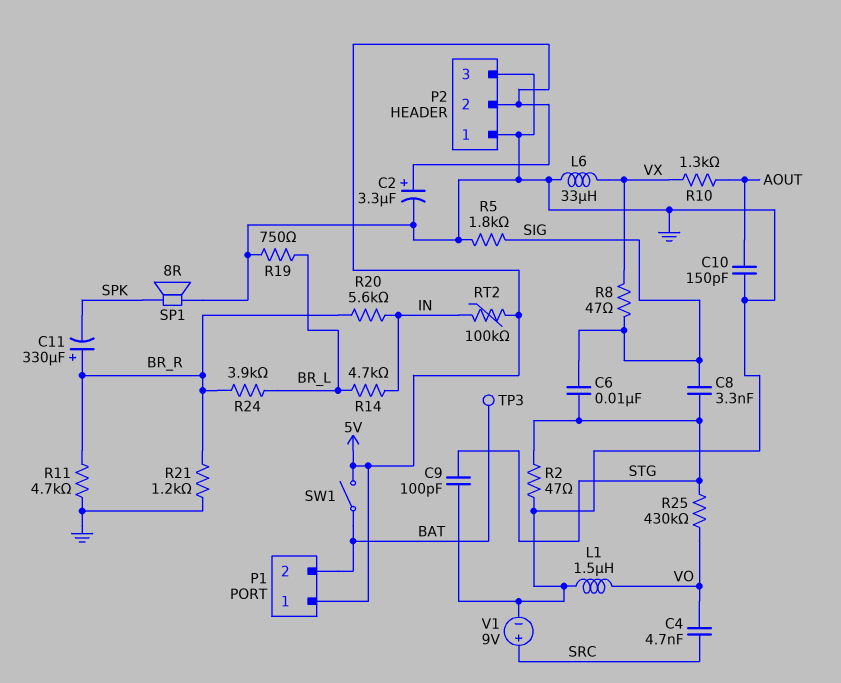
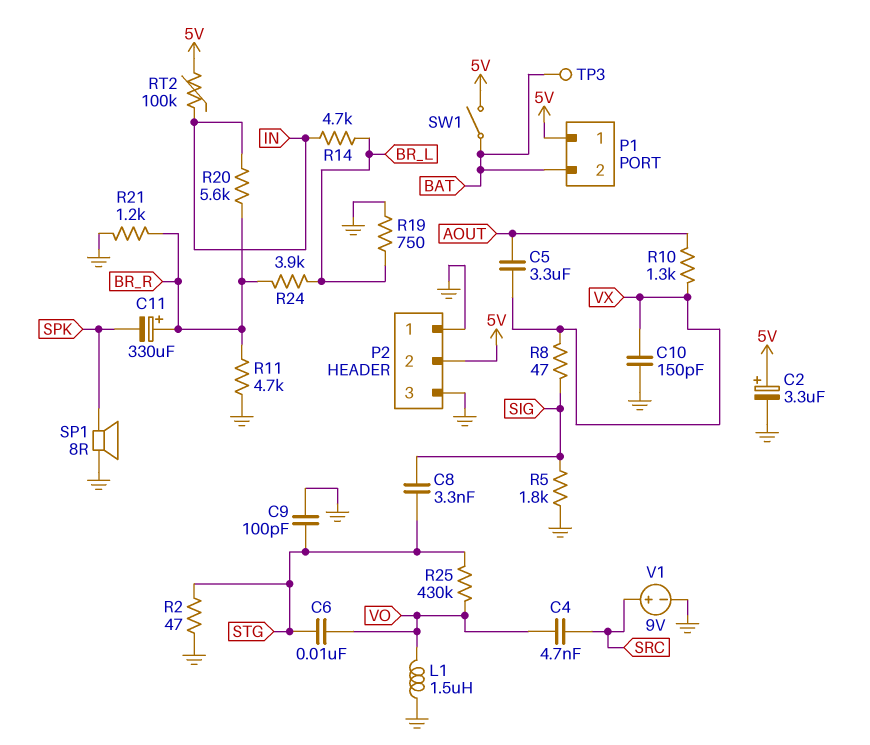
C5: none -> 3.3uF (AOUT, VX)
C6: 10nF (SIG, STG) -> 10nF (STG, VO)
C10: 150pF (AOUT, GND) -> 150pF (GND, VX)
L6: 33uH (GND, VX) -> none

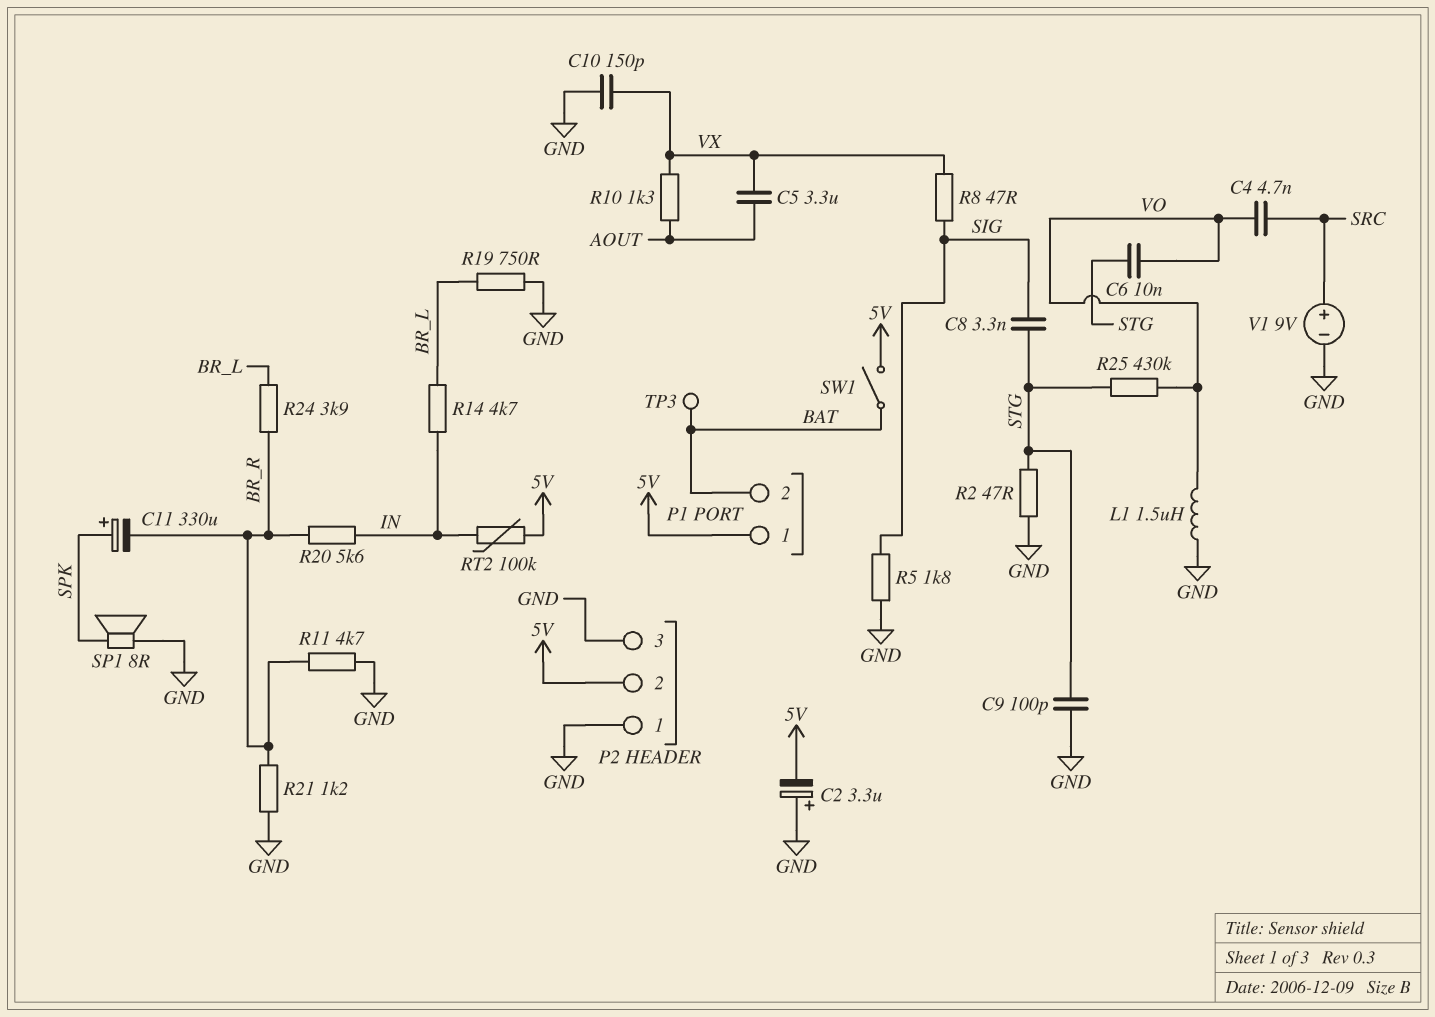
C2: 3.3uF (plus 5V, minus GND) -> 3.3uF (plus GND, minus 5V)
C11: 330uF (plus BR_R, minus SPK) -> 330uF (plus SPK, minus BR_R)

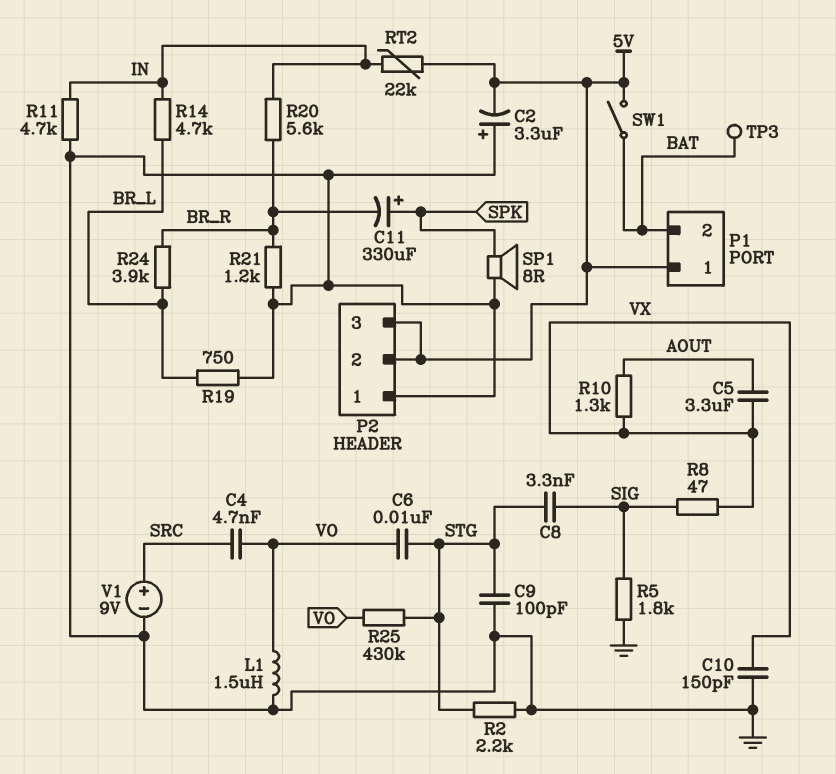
P2 pin 3: GND -> 5V
R2: 47 (GND, STG) -> 2.2k (GND, STG)
R11: 4.7k (BR_R, GND) -> 4.7k (GND, IN)
RT2: 100k (5V, IN) -> 22k (5V, IN)

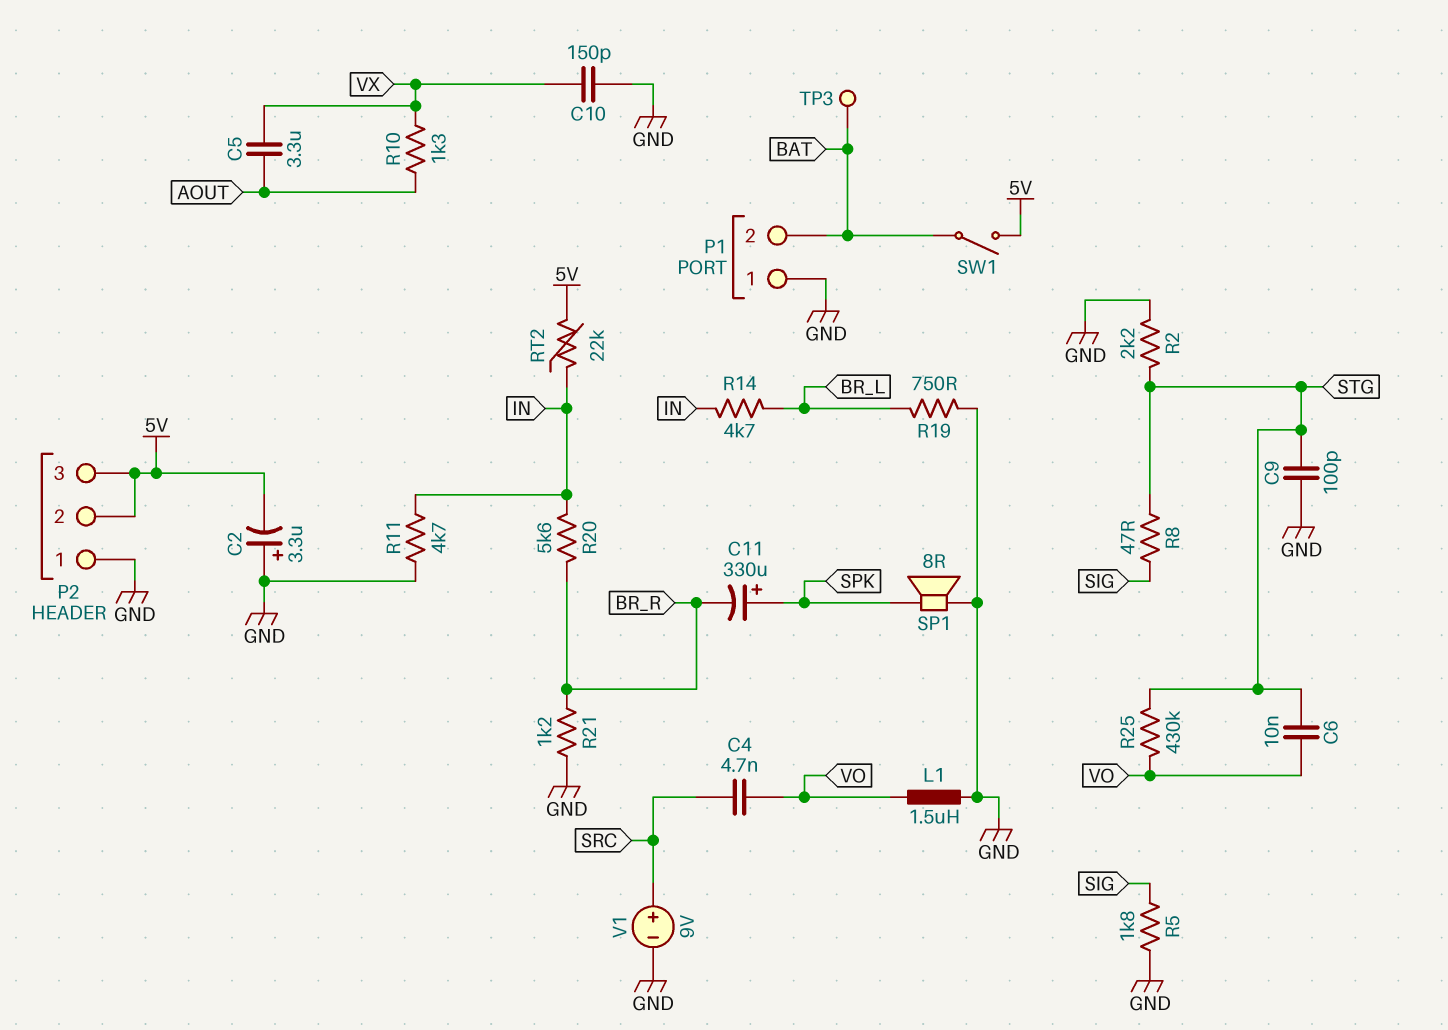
C8: 3.3nF (SIG, STG) -> none
P1 pin 1: 5V -> GND
R8: 47 (SIG, VX) -> 47 (SIG, STG)
R24: 3.9k (BR_L, BR_R) -> none

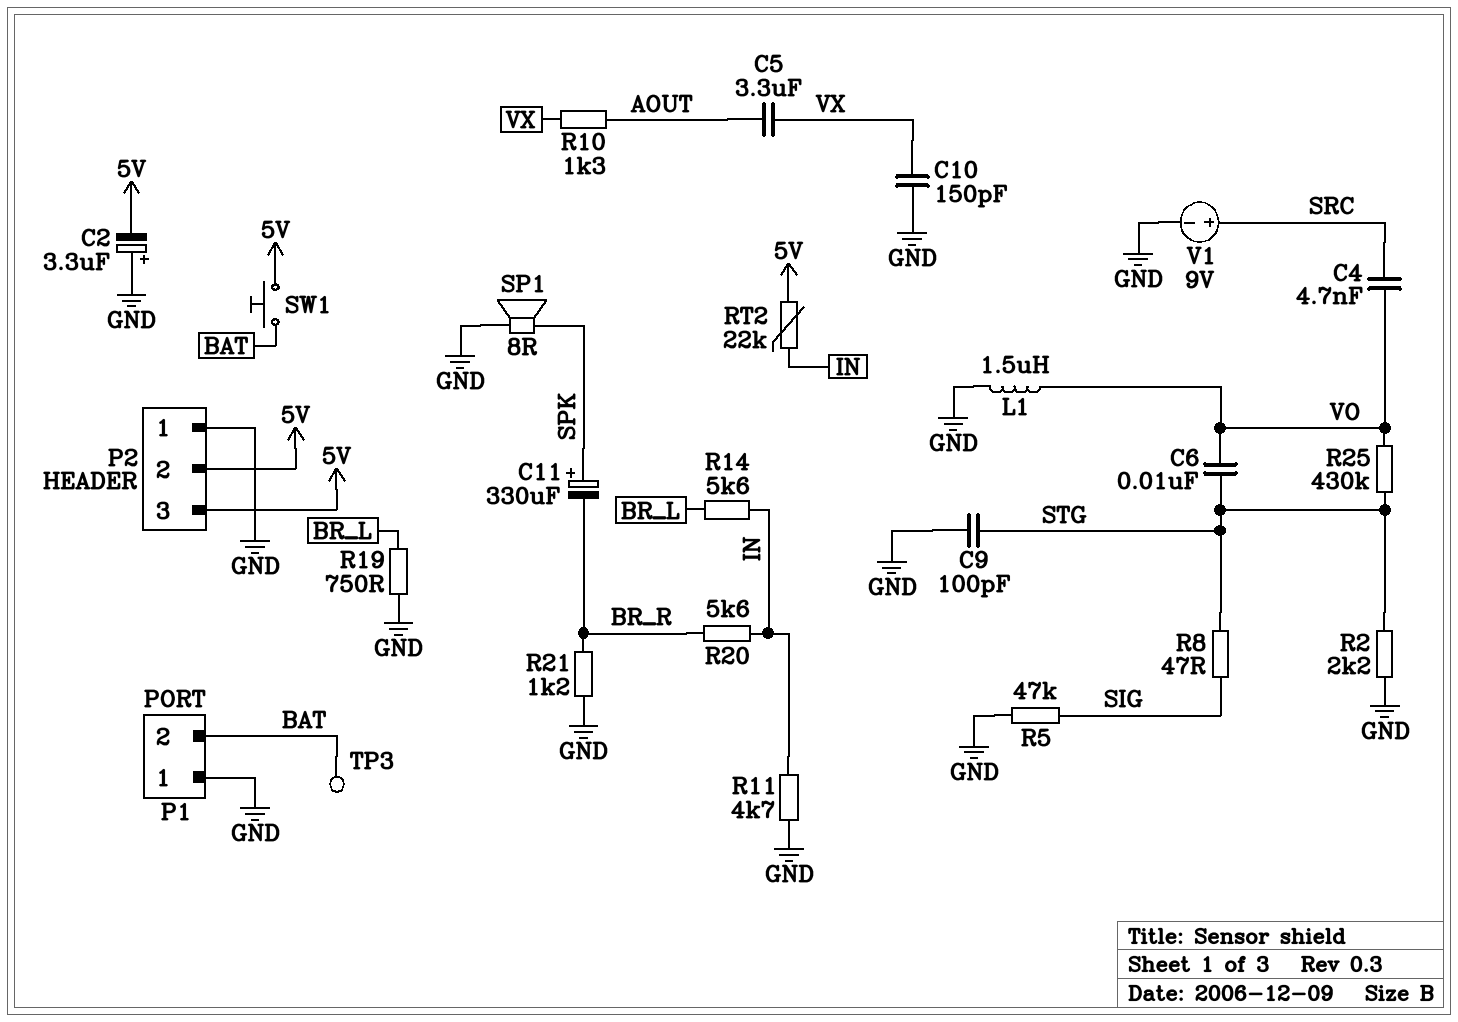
R5: 1.8k (GND, SIG) -> 47k (GND, SIG)
R14: 4.7k (BR_L, IN) -> 5.6k (BR_L, IN)
SW1: switch (5V, BAT) -> button (5V, BAT)

